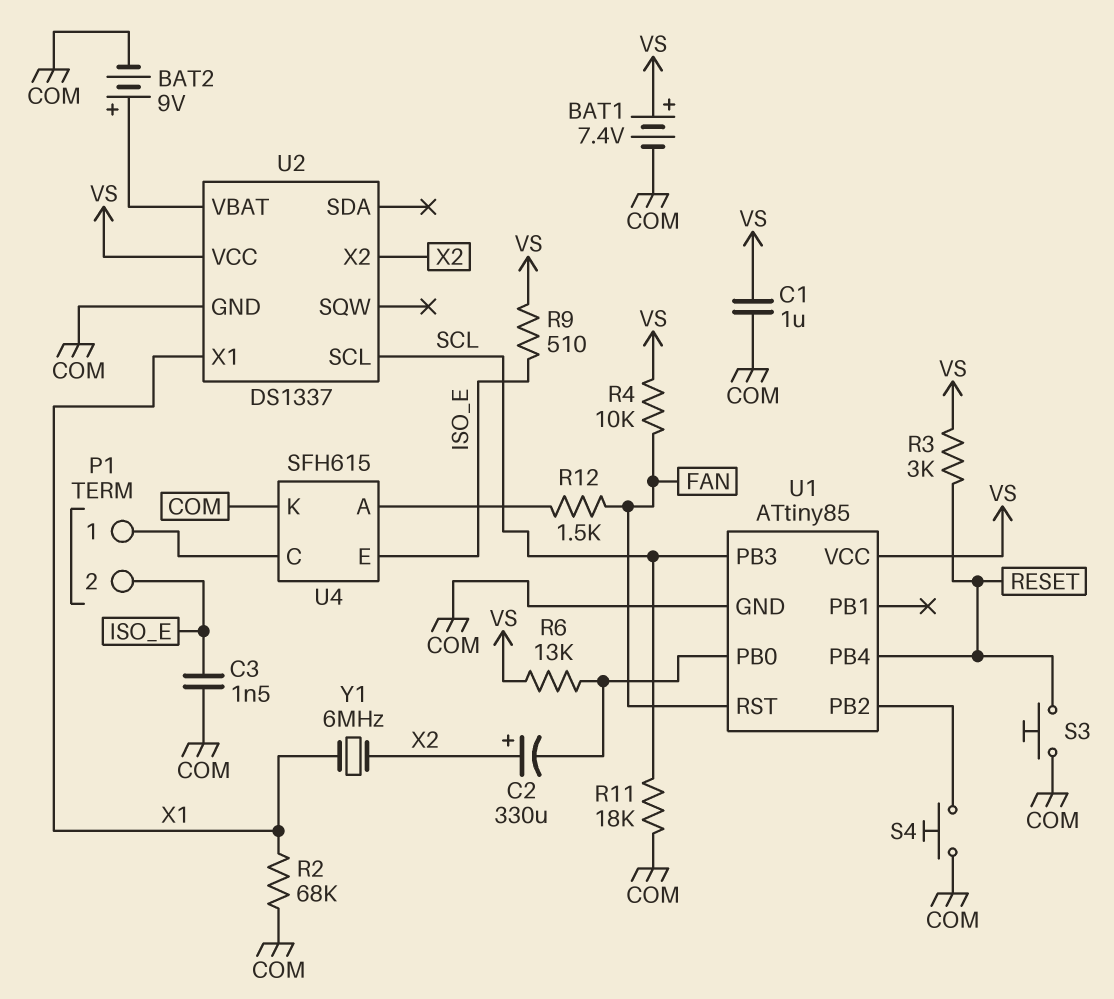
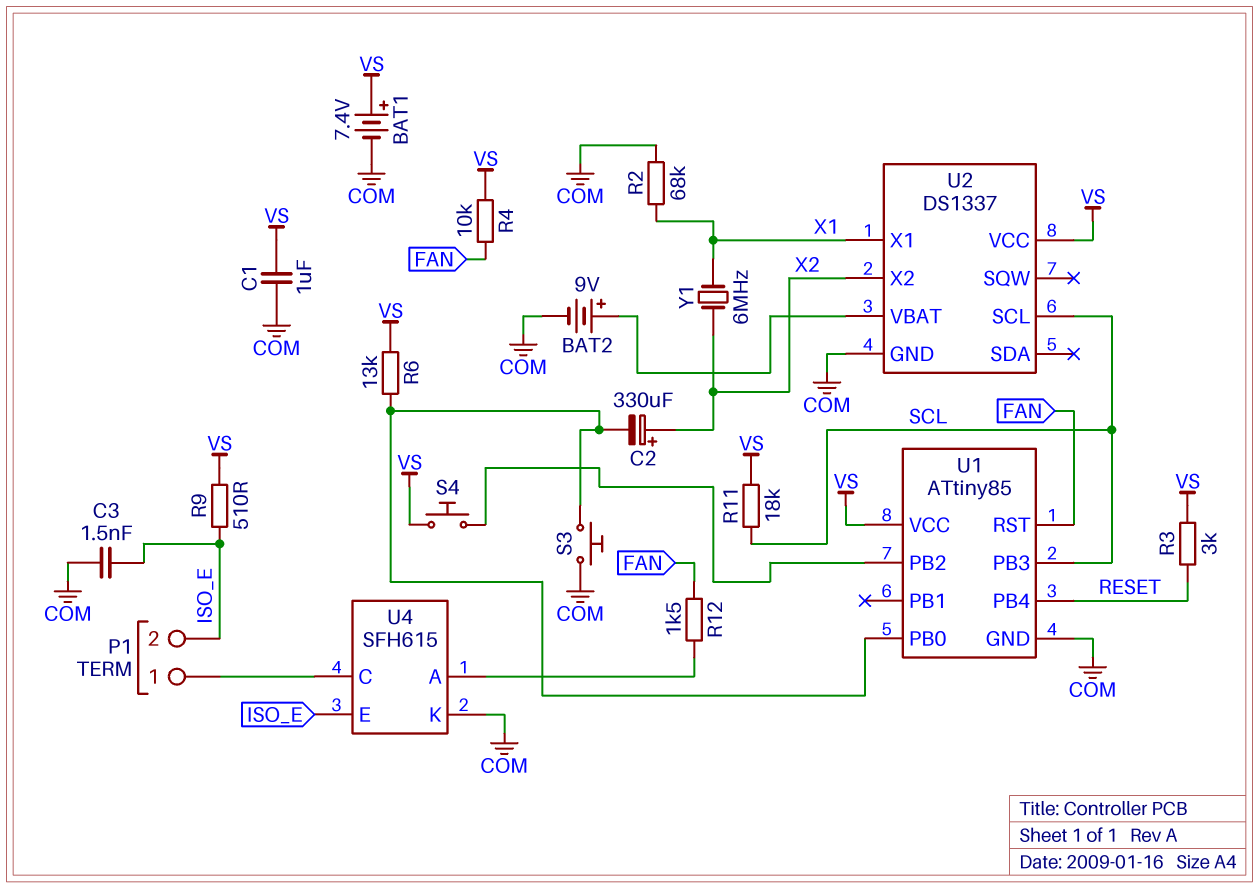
R11: 18k (COM, SCL) -> 18k (SCL, VS)
S3: button (COM, RESET) -> button (COM, U1/PB0)
S4: button (COM, U1/PB2) -> button (U1/PB2, VS)

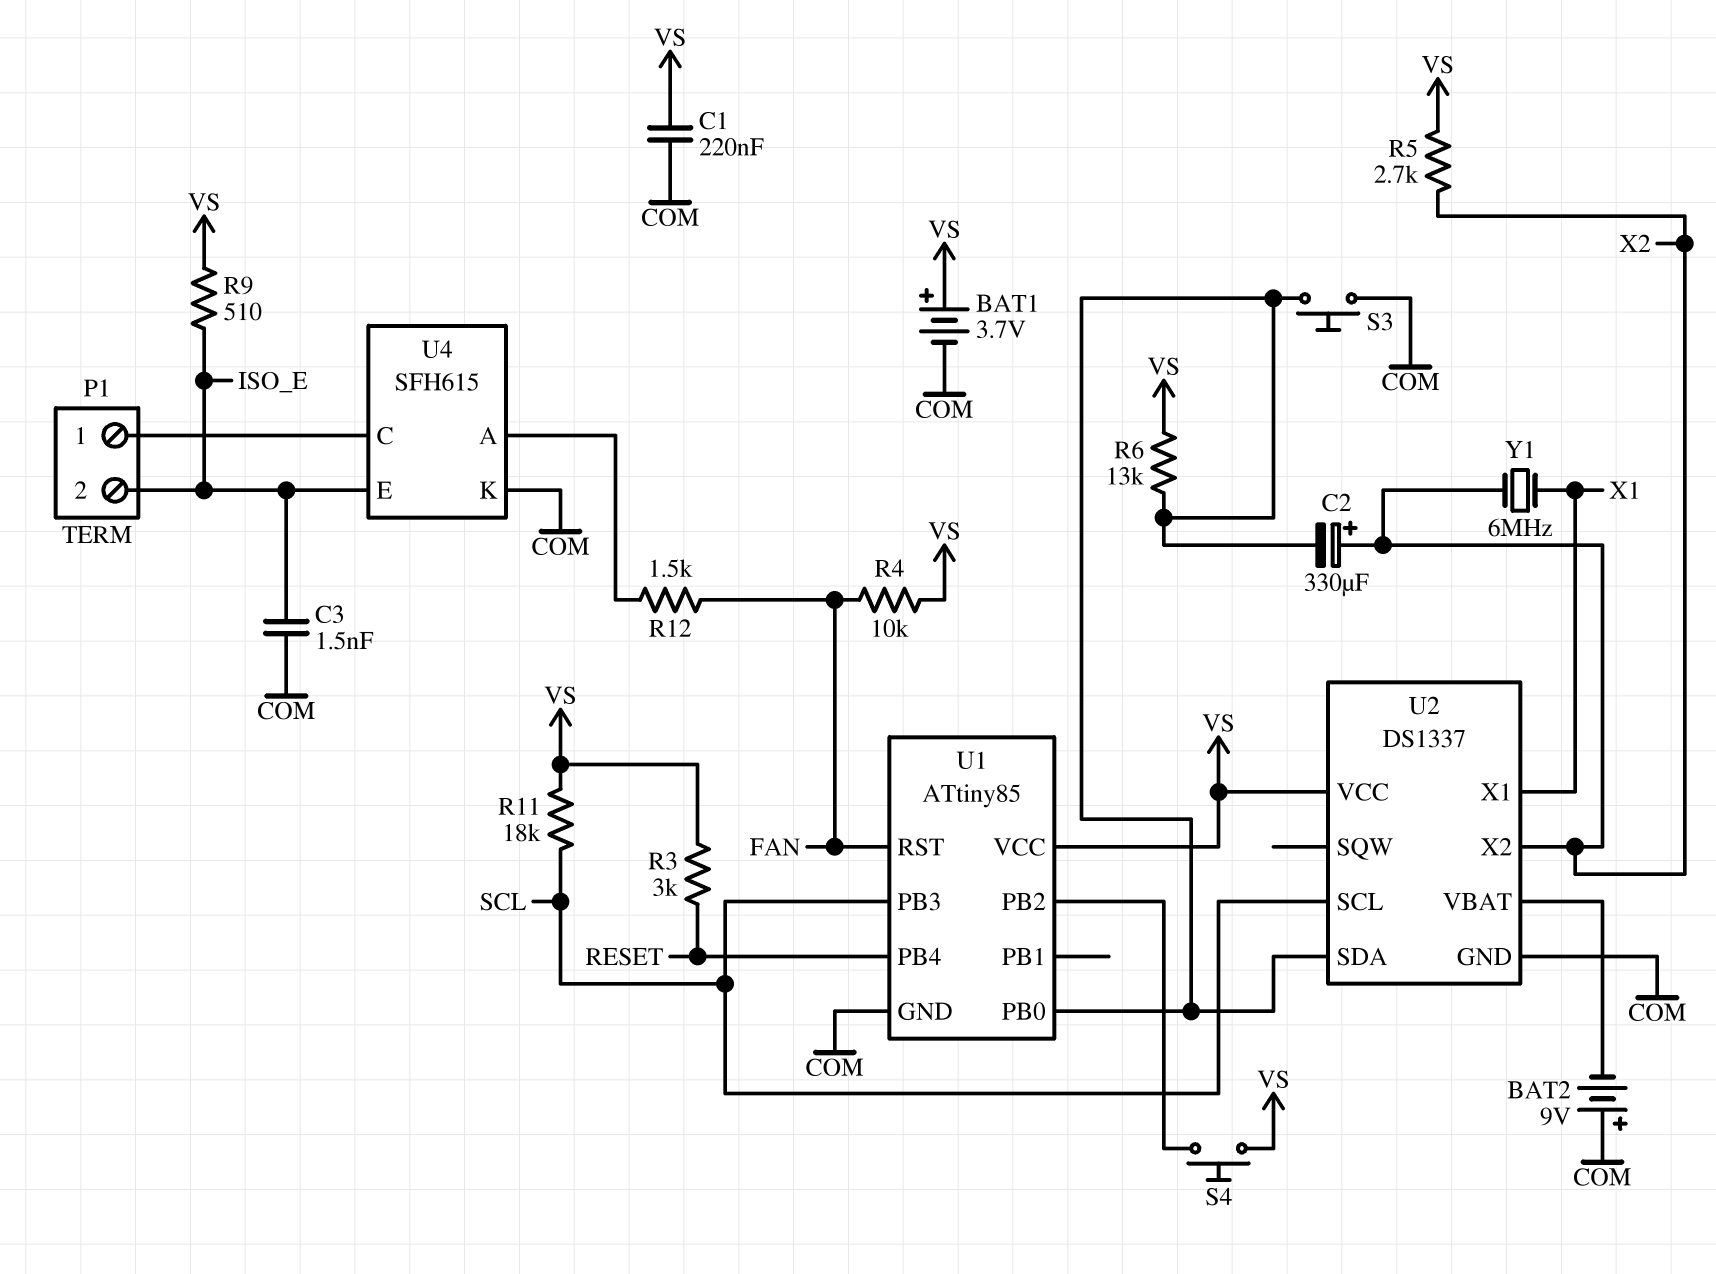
BAT1: 7.4V (plus VS, minus COM) -> 3.7V (plus VS, minus COM)
BAT2: 9V (plus U2/VBAT, minus COM) -> 9V (plus COM, minus U2/VBAT)
C1: 1uF (COM, VS) -> 220nF (COM, VS)
R2: 68k (COM, X1) -> none
R5: none -> 2.7k (VS, X2)
U2 pin SDA: none -> U1/PB0

